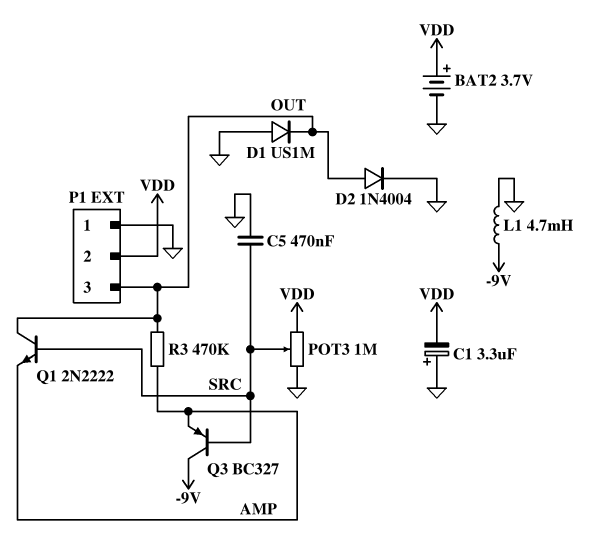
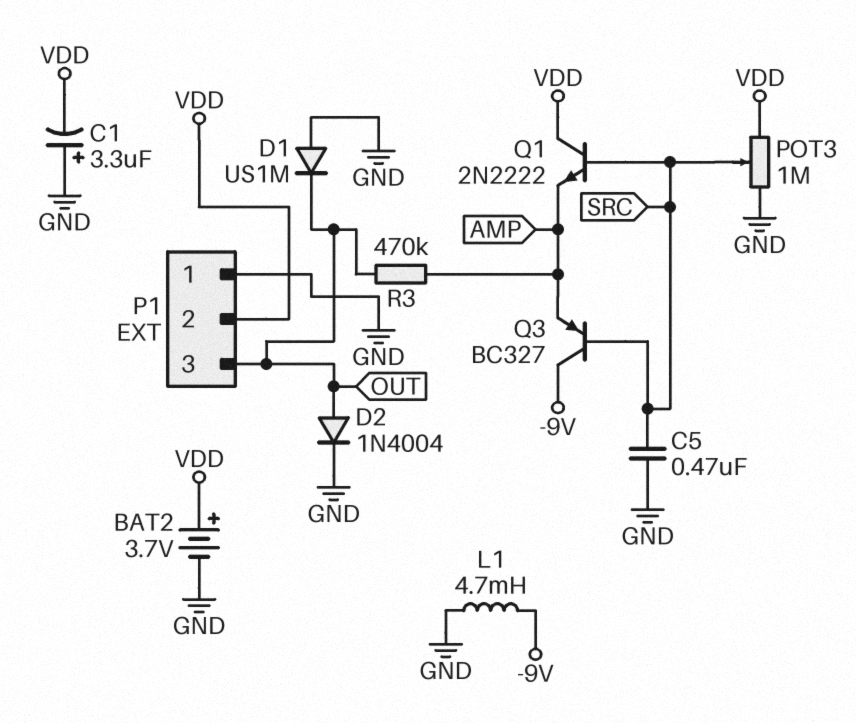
Q1: NPN 2N2222 (B SRC, C OUT, E AMP) -> NPN 2N2222 (B SRC, C VDD, E AMP)

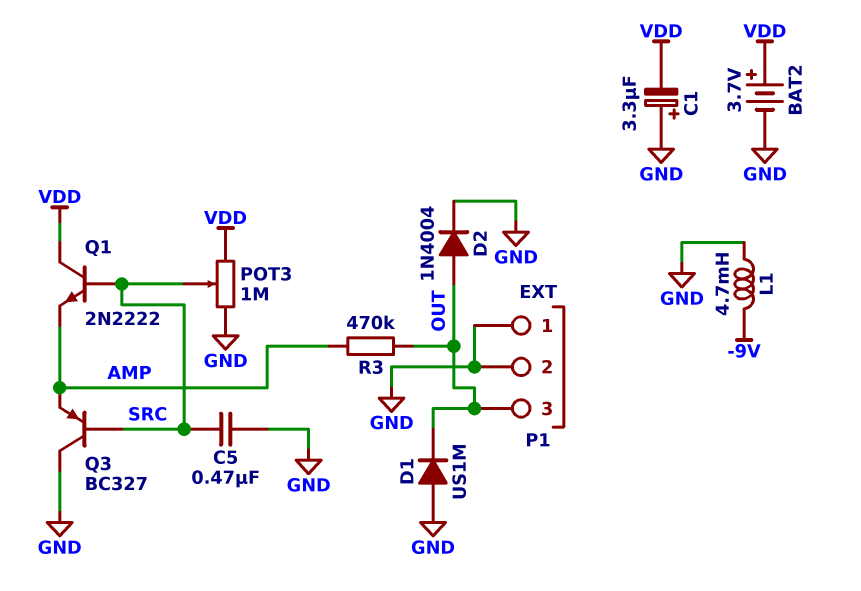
P1 pin 2: VDD -> GND
Q3: PNP BC327 (B SRC, C -9V, E AMP) -> PNP BC327 (B SRC, C GND, E AMP)

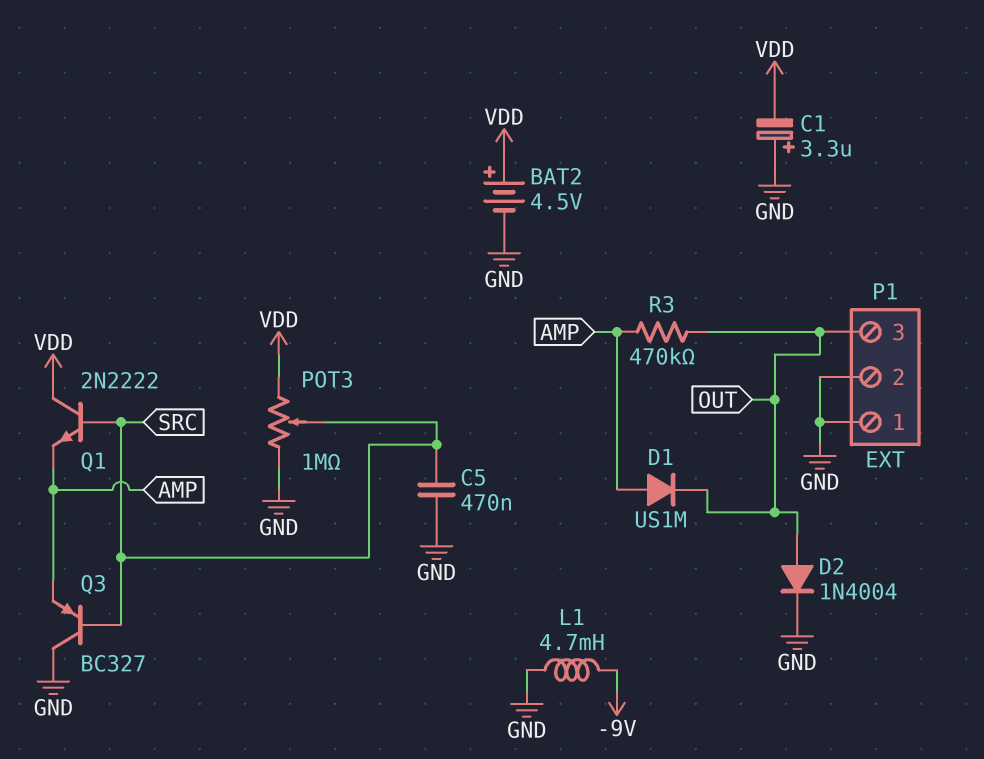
BAT2: 3.7V (plus VDD, minus GND) -> 4.5V (plus VDD, minus GND)
D1: diode US1M (A GND, K OUT) -> diode US1M (A AMP, K OUT)

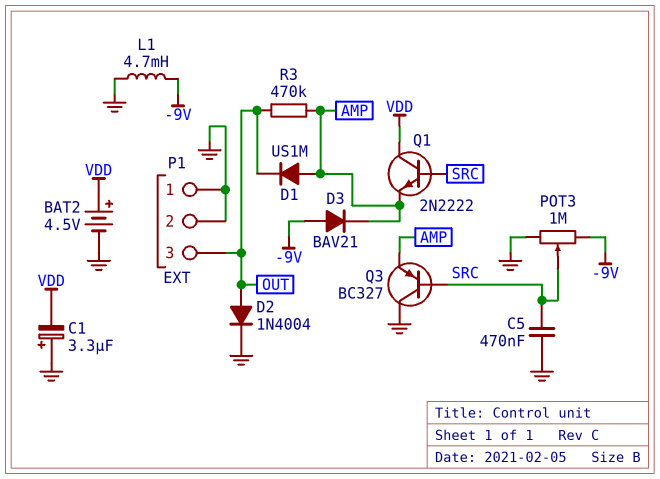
D3: none -> diode BAV21 (A -9V, K AMP)
POT3: 1M (GND, VDD, wiper SRC) -> 1M (-9V, GND, wiper SRC)

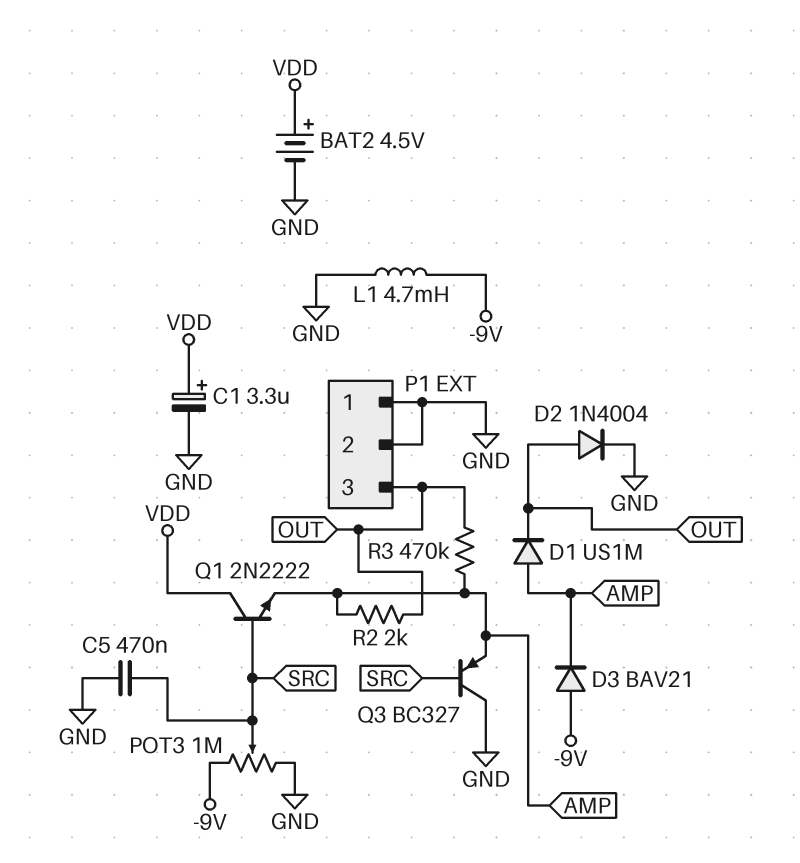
C1: 3.3uF (plus GND, minus VDD) -> 3.3uF (plus VDD, minus GND)
R2: none -> 2k (AMP, OUT)

